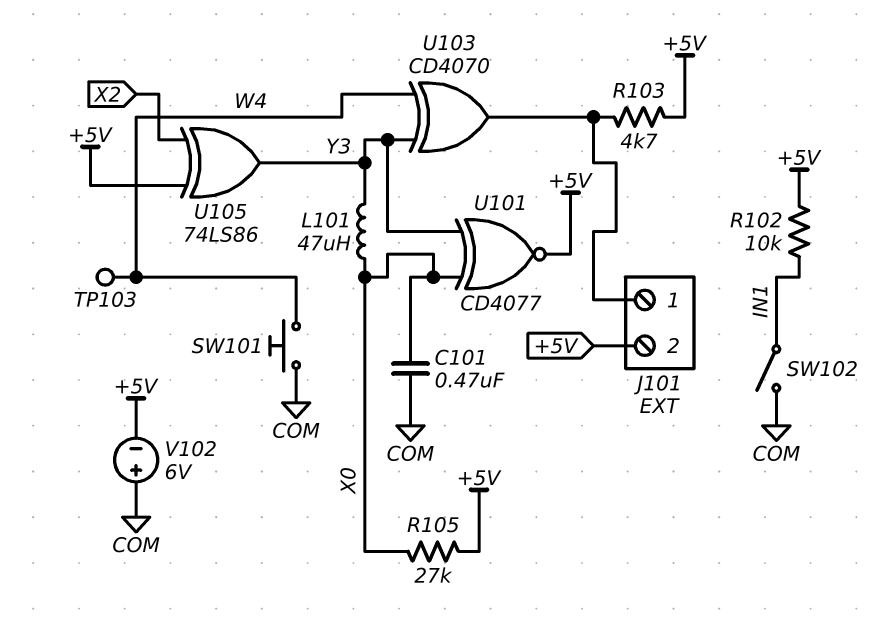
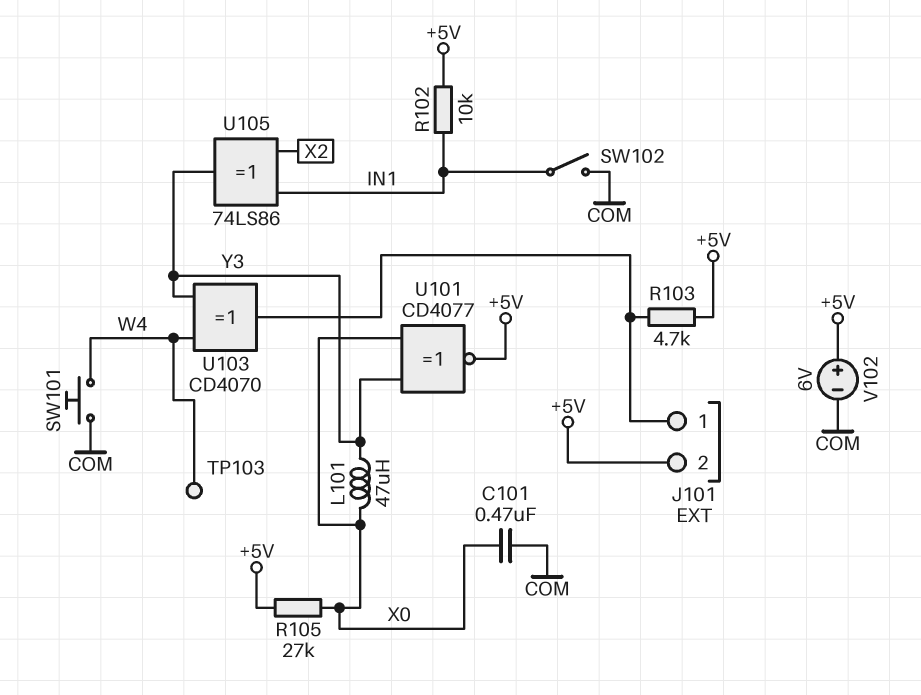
U105: XOR 74LS86 (in +5V, in X2, out Y3) -> XOR 74LS86 (in IN1, in X2, out Y3)
V102: 6V (plus COM, minus +5V) -> 6V (plus +5V, minus COM)

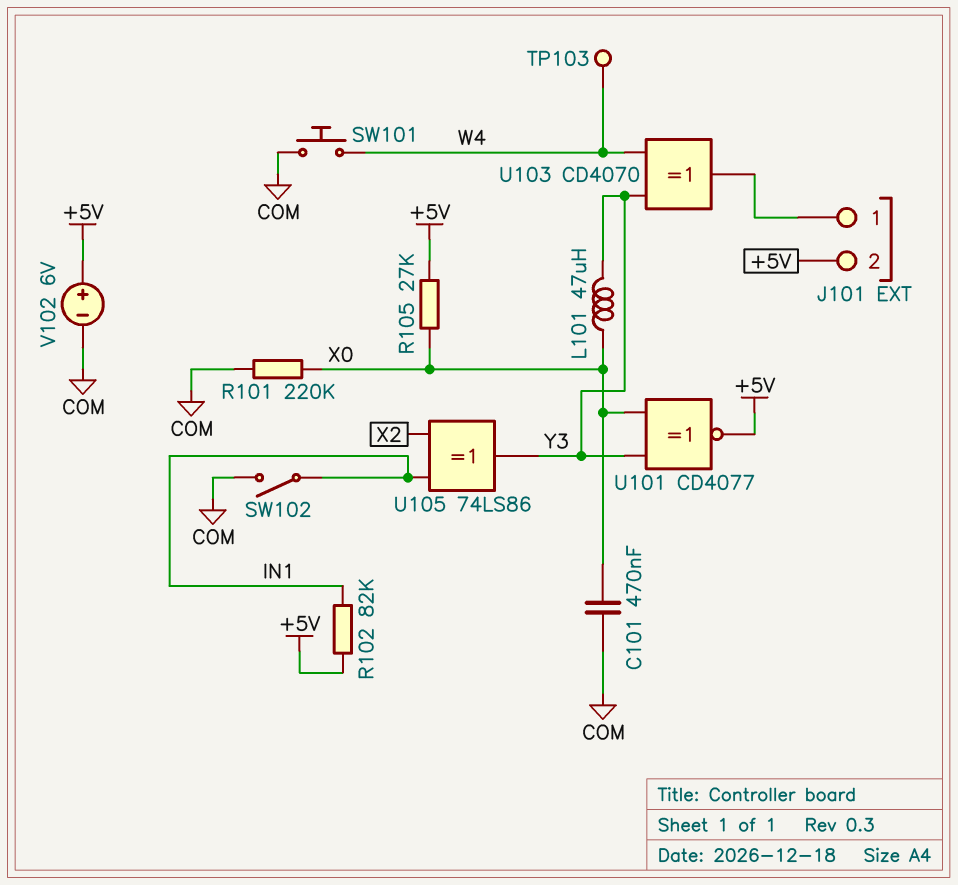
R101: none -> 220k (COM, X0)
R102: 10k (+5V, IN1) -> 82k (+5V, IN1)
R103: 4.7k (+5V, J101/1) -> none

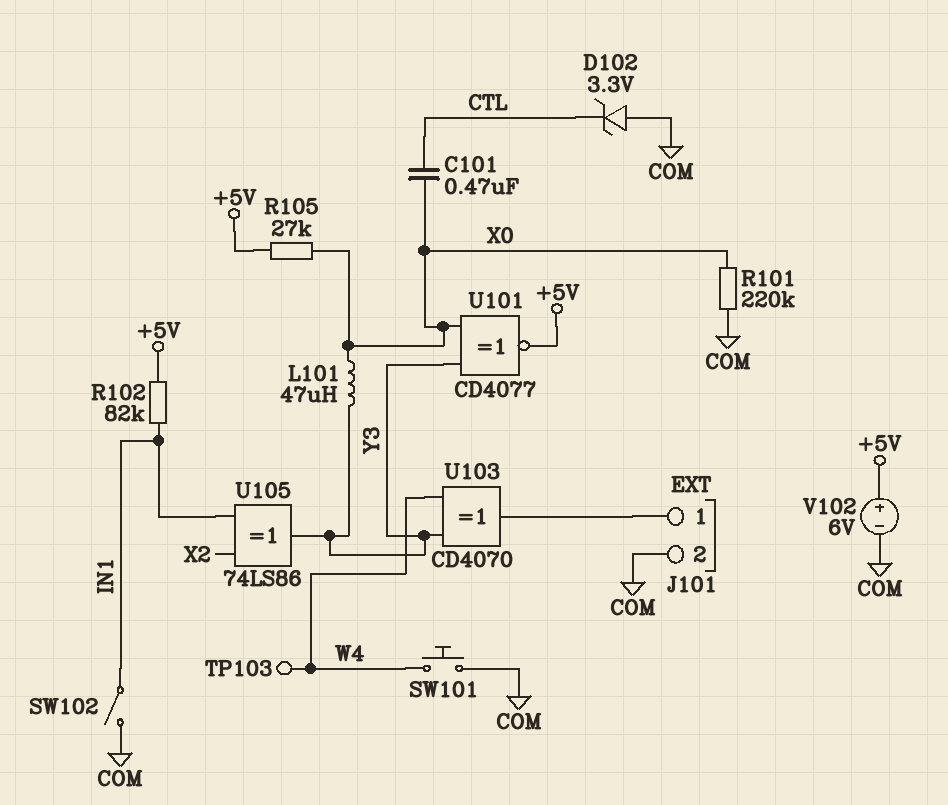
C101: 470nF (COM, X0) -> 470nF (CTL, X0)
D102: none -> zener 3.3V (A COM, K CTL)
J101 pin 2: +5V -> COM

